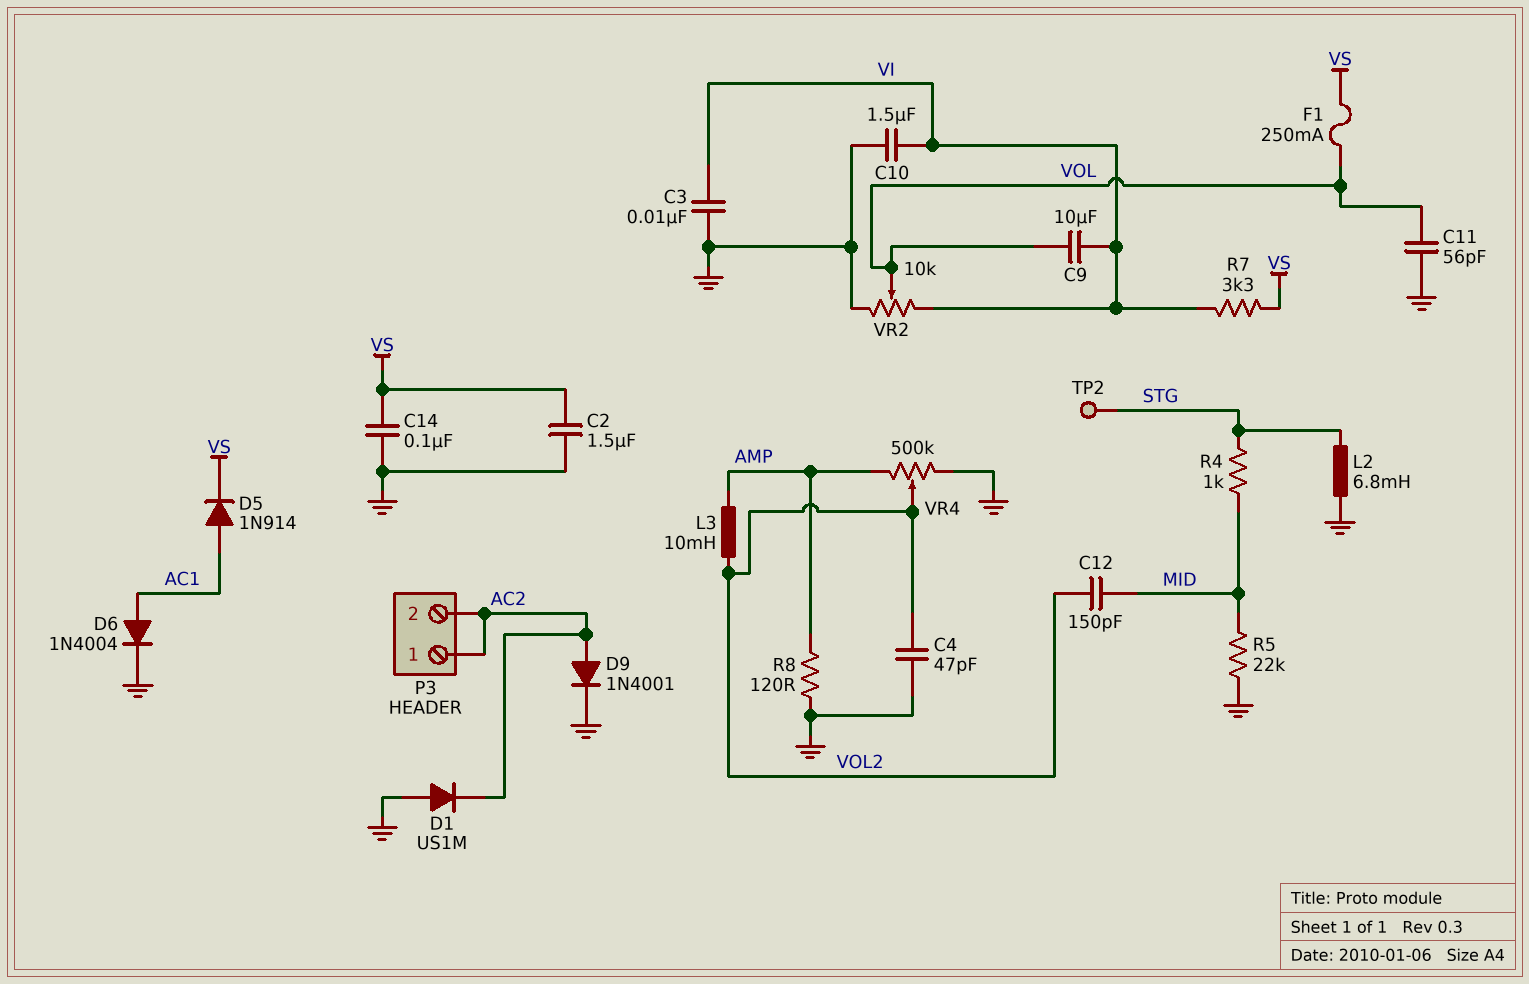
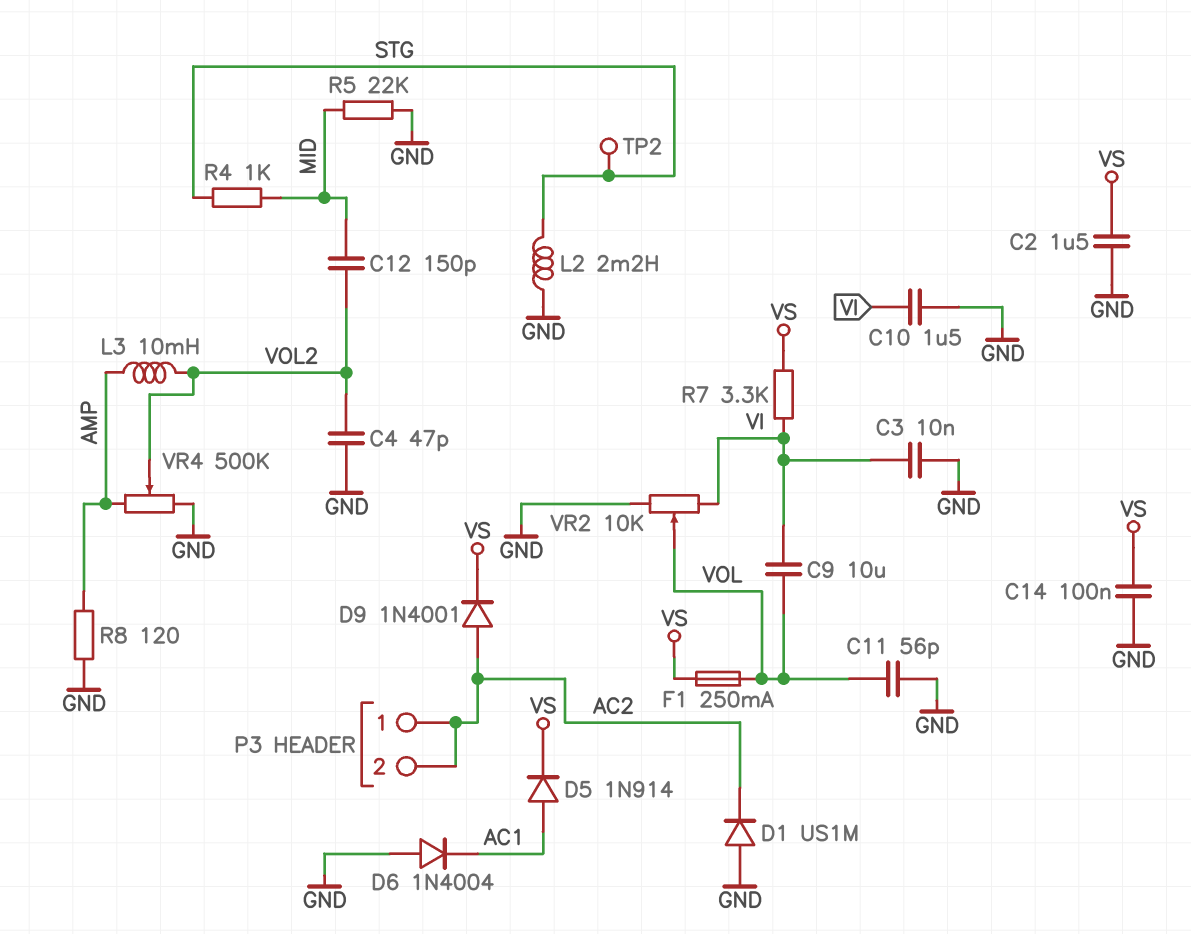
D6: diode 1N4004 (A AC1, K GND) -> diode 1N4004 (A GND, K AC1)
D9: diode 1N4001 (A AC2, K GND) -> diode 1N4001 (A AC2, K VS)
L2: 6.8mH (GND, STG) -> 2.2mH (GND, STG)

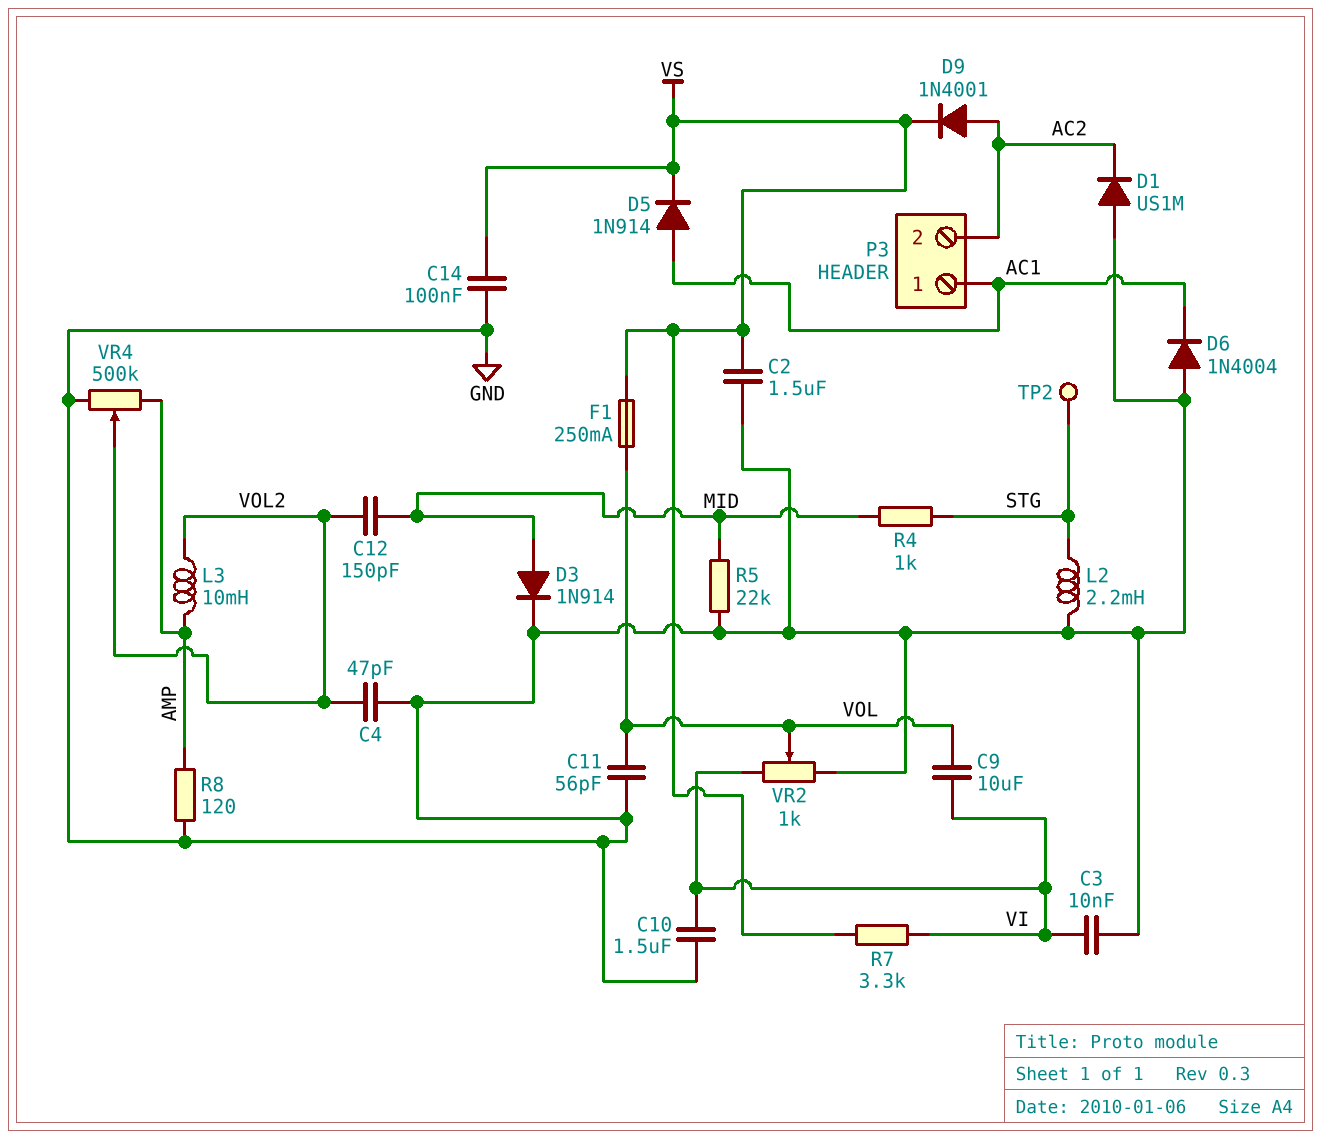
D3: none -> diode 1N914 (A MID, K GND)
P3 pin 1: AC2 -> AC1
VR2: 10k (GND, VI, wiper VOL) -> 1k (GND, VI, wiper VOL)

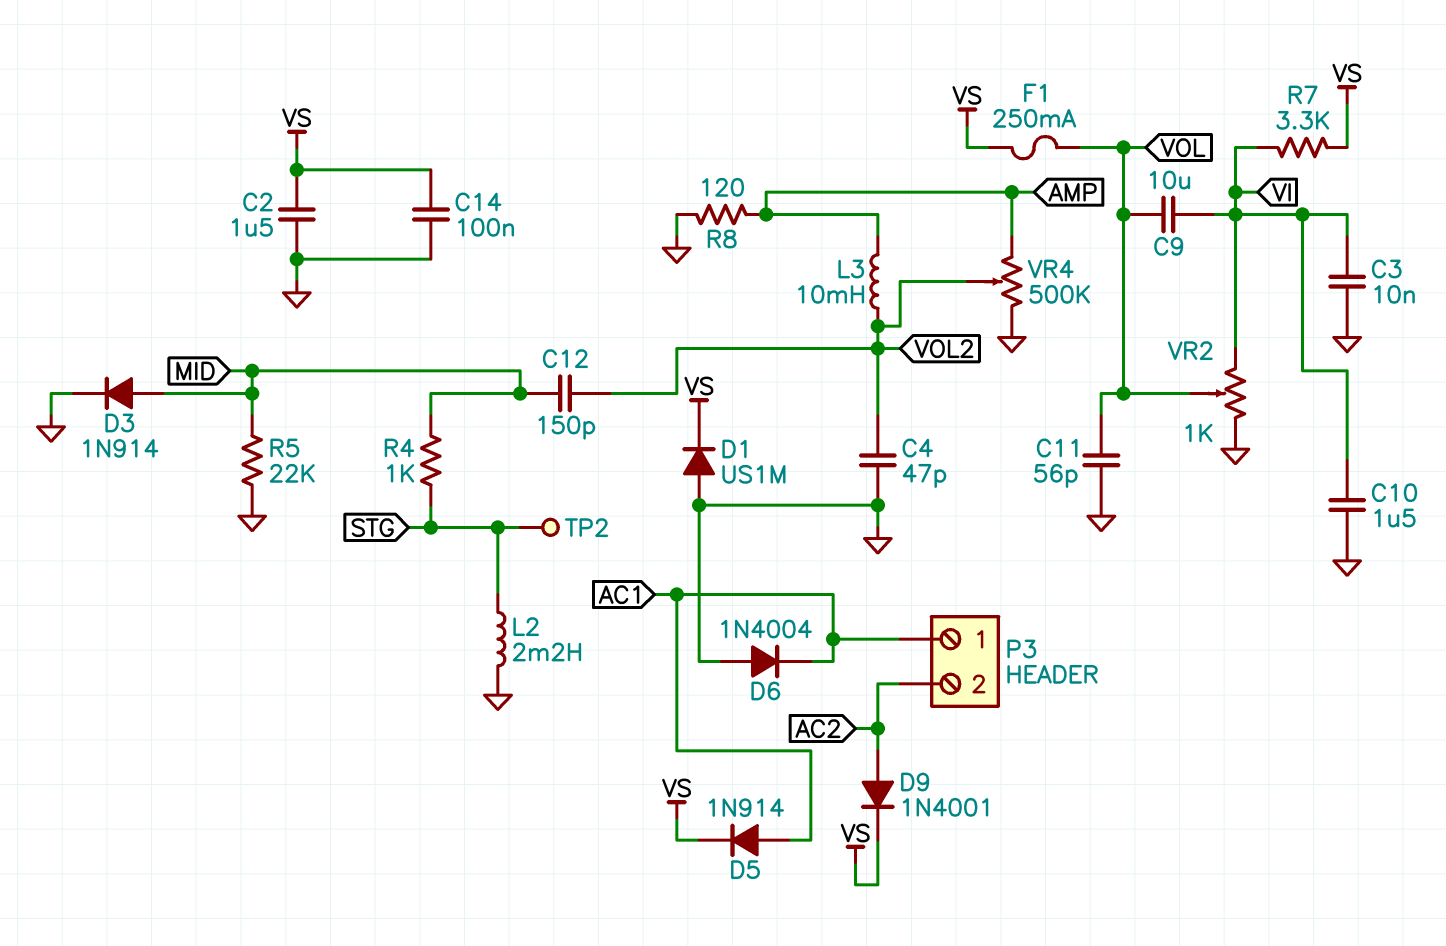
D1: diode US1M (A GND, K AC2) -> diode US1M (A GND, K VS)

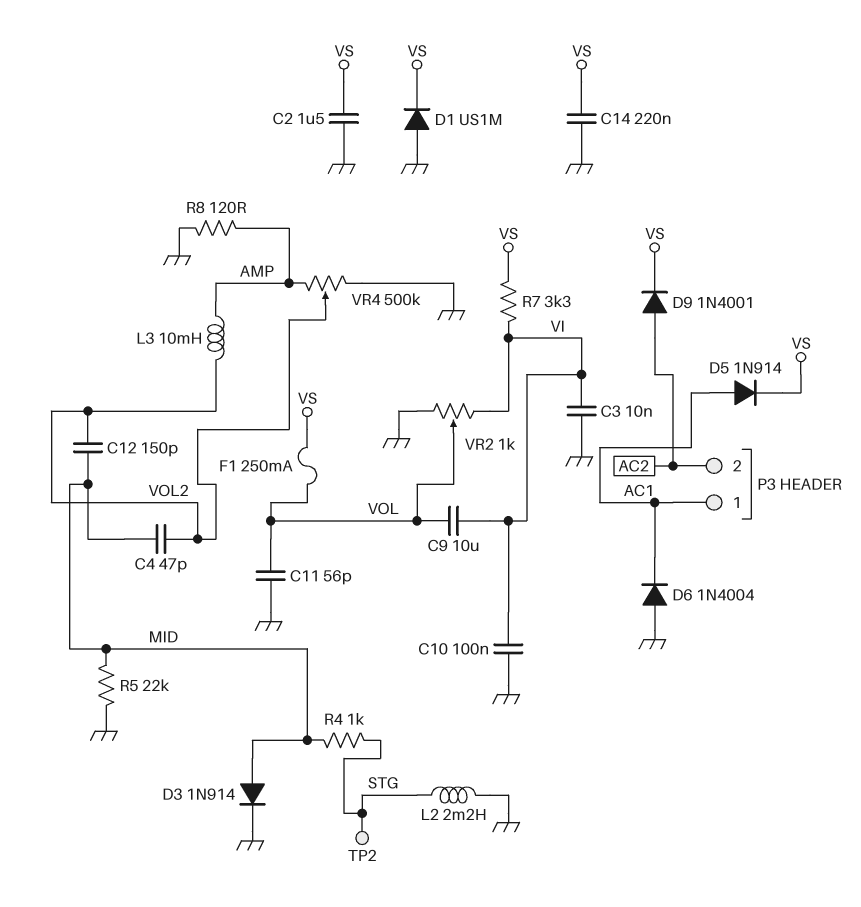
C4: 47pF (GND, VOL2) -> 47pF (MID, VOL2)
C10: 1.5uF (GND, VI) -> 100nF (GND, VI)
C14: 100nF (GND, VS) -> 220nF (GND, VS)

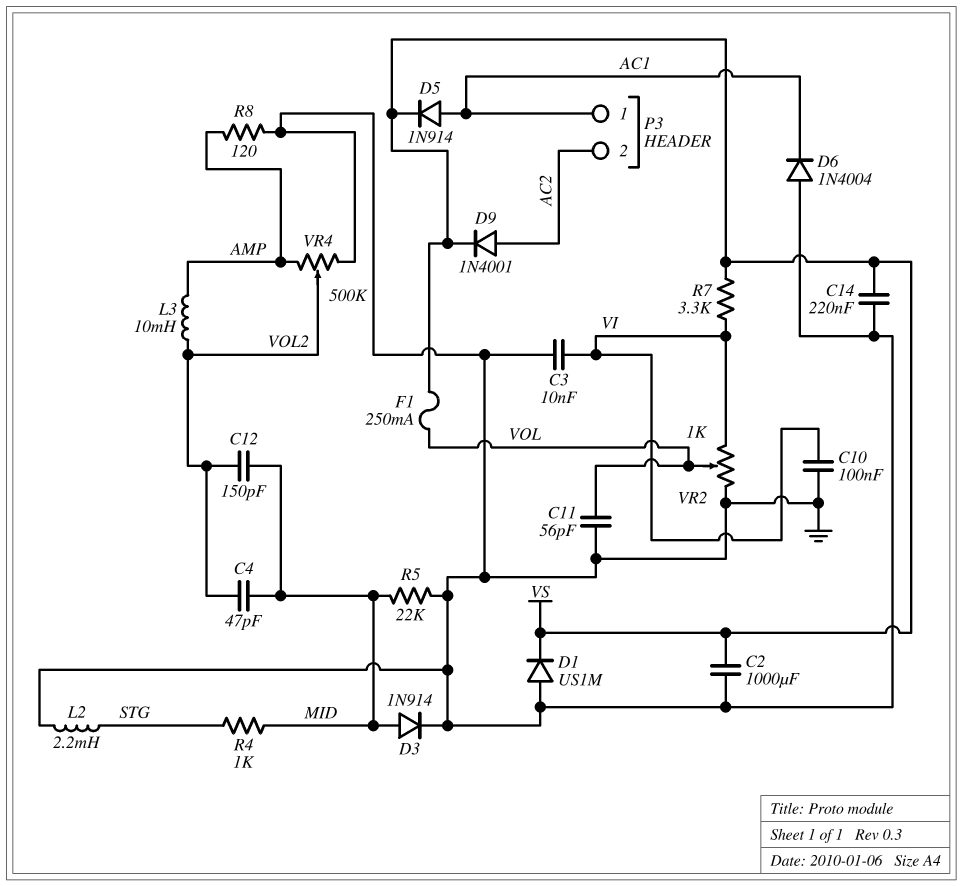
C2: 1.5uF (GND, VS) -> 1000uF (GND, VS)
C9: 10uF (VI, VOL) -> none
TP2: test point (STG) -> none

